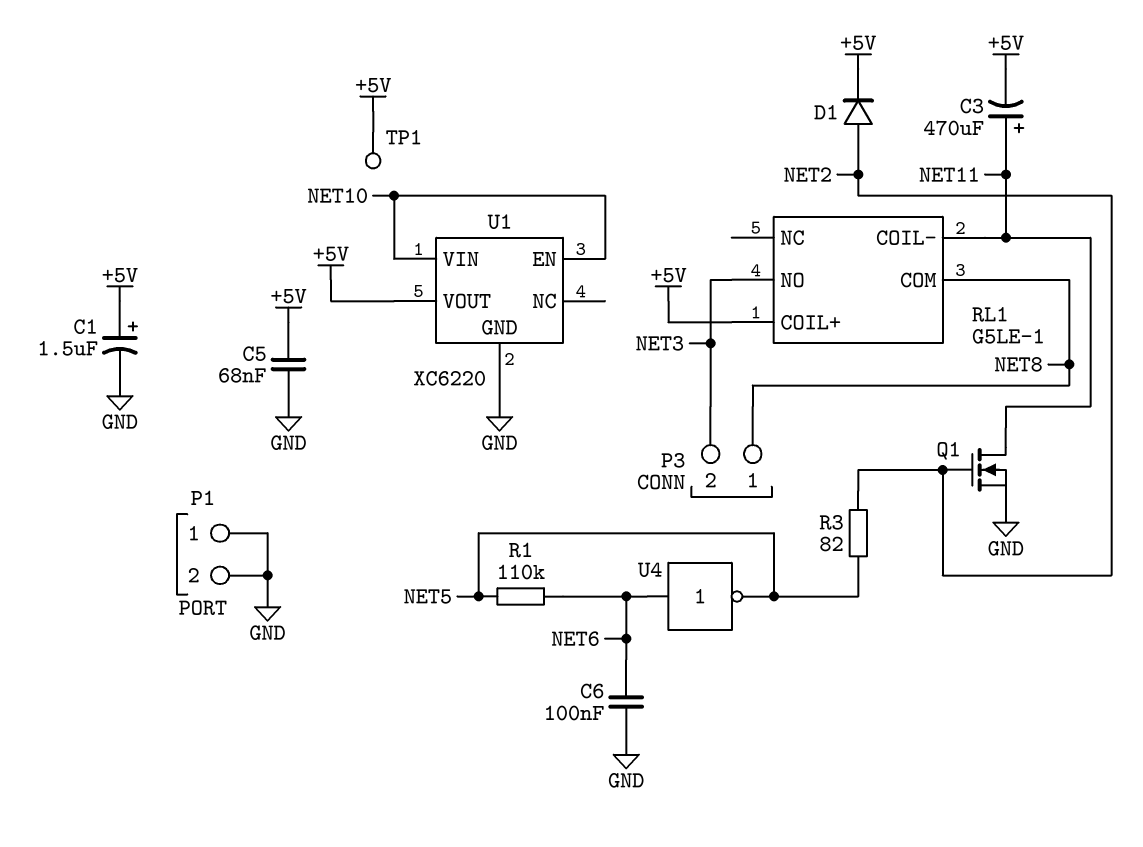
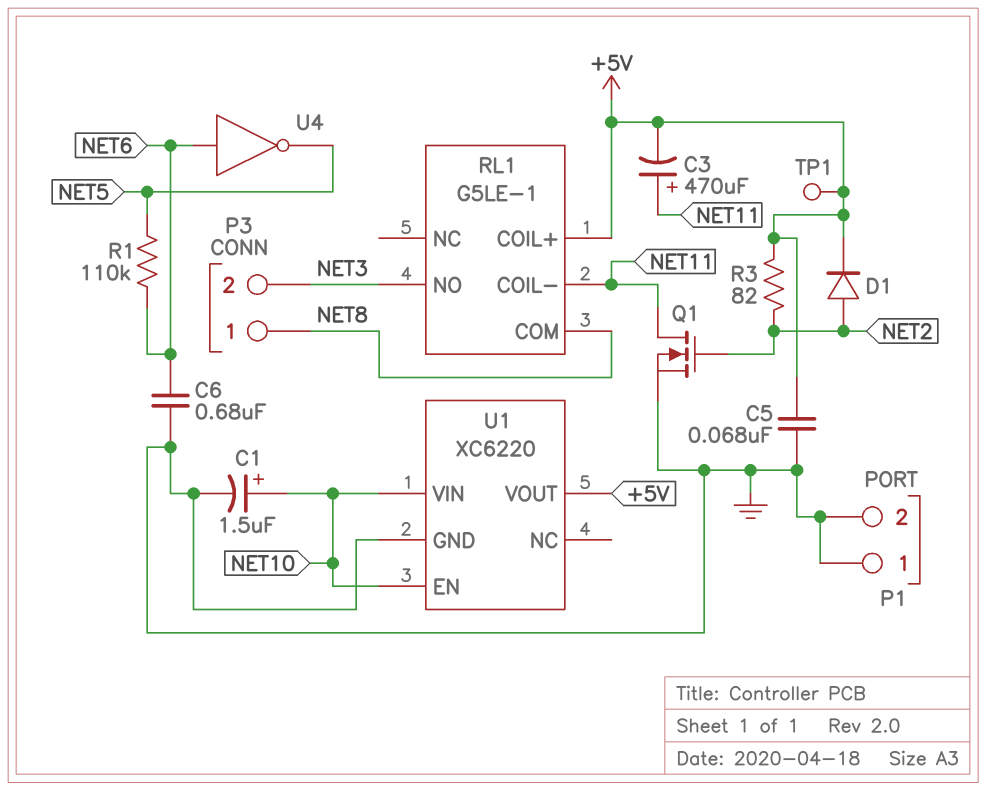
C1: 1.5uF (plus +5V, minus GND) -> 1.5uF (plus NET10, minus GND)
C6: 100nF (GND, NET6) -> 680nF (GND, NET6)
R3: 82 (NET2, NET5) -> 82 (+5V, NET2)

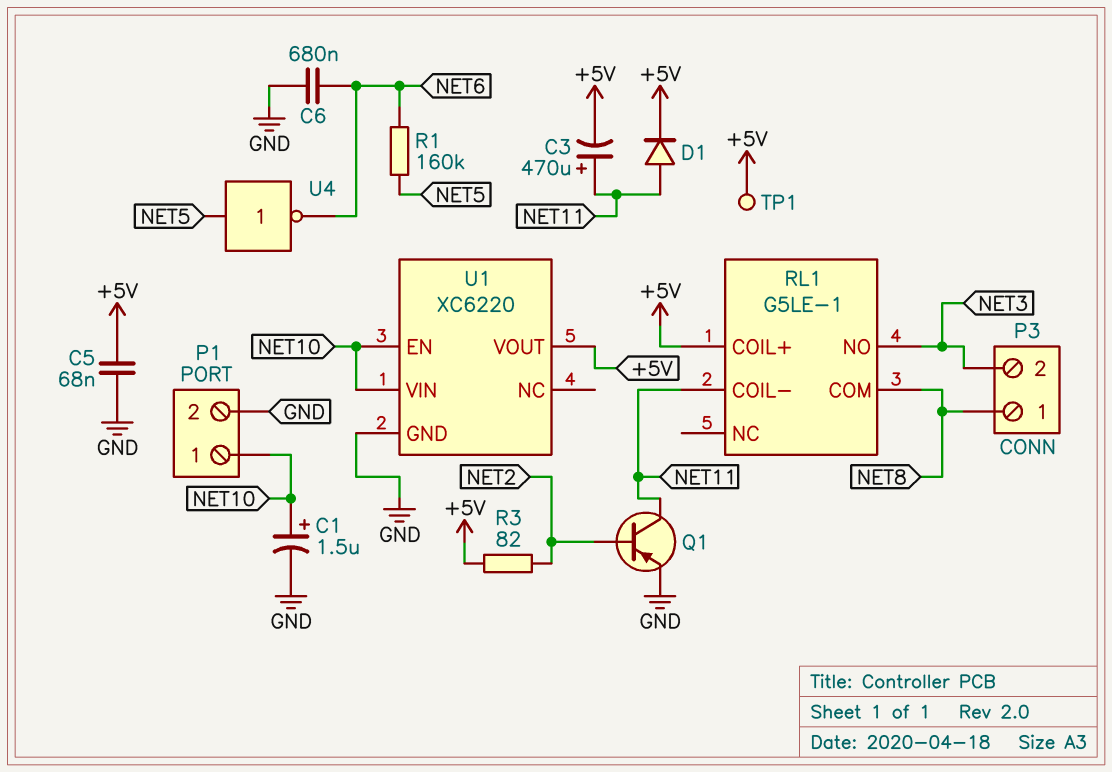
D1: diode (A NET2, K +5V) -> diode (A NET11, K +5V)
P1 pin 1: GND -> NET10
Q1: NMOS (G NET2, D NET11, S GND) -> PNP (B NET2, C NET11, E GND)
R1: 110k (NET5, NET6) -> 160k (NET5, NET6)
U4: NOT (in NET6, out NET5) -> NOT (in NET5, out NET6)

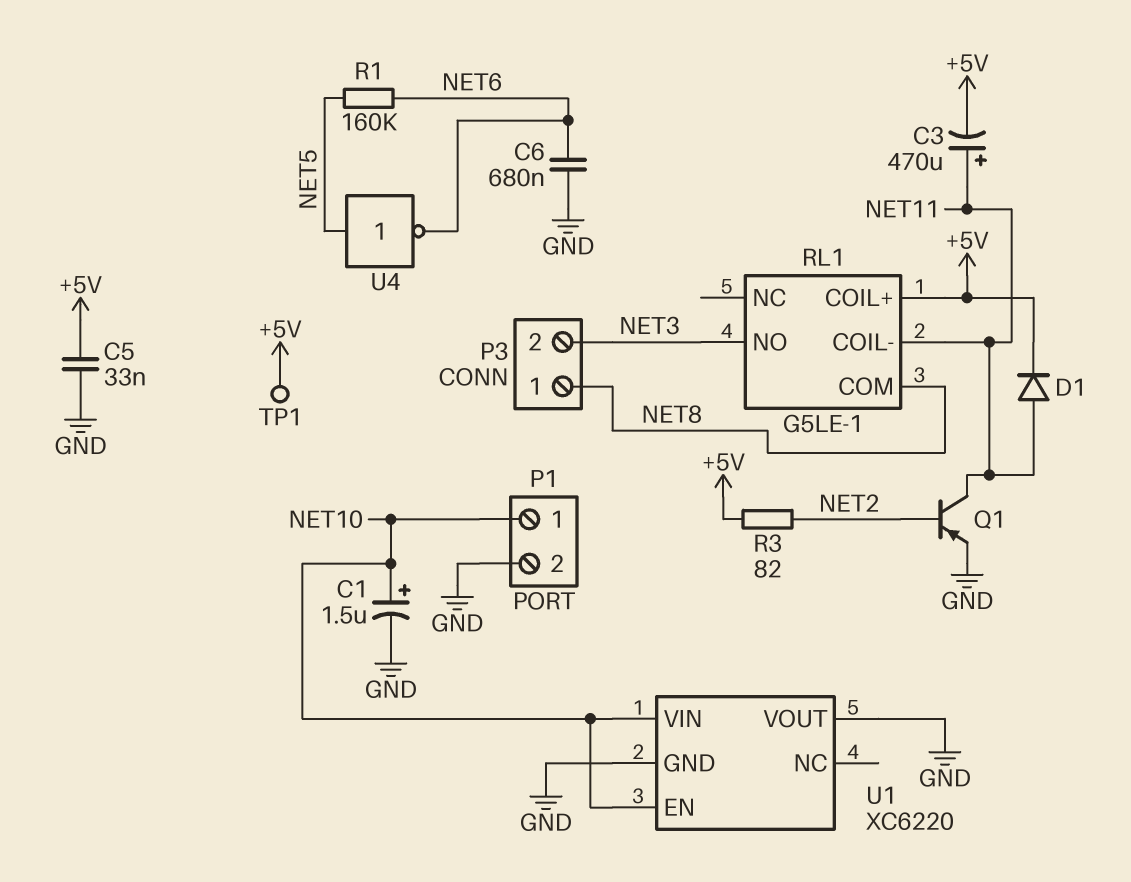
C5: 68nF (+5V, GND) -> 33nF (+5V, GND)
U1 pin VOUT: +5V -> GND

